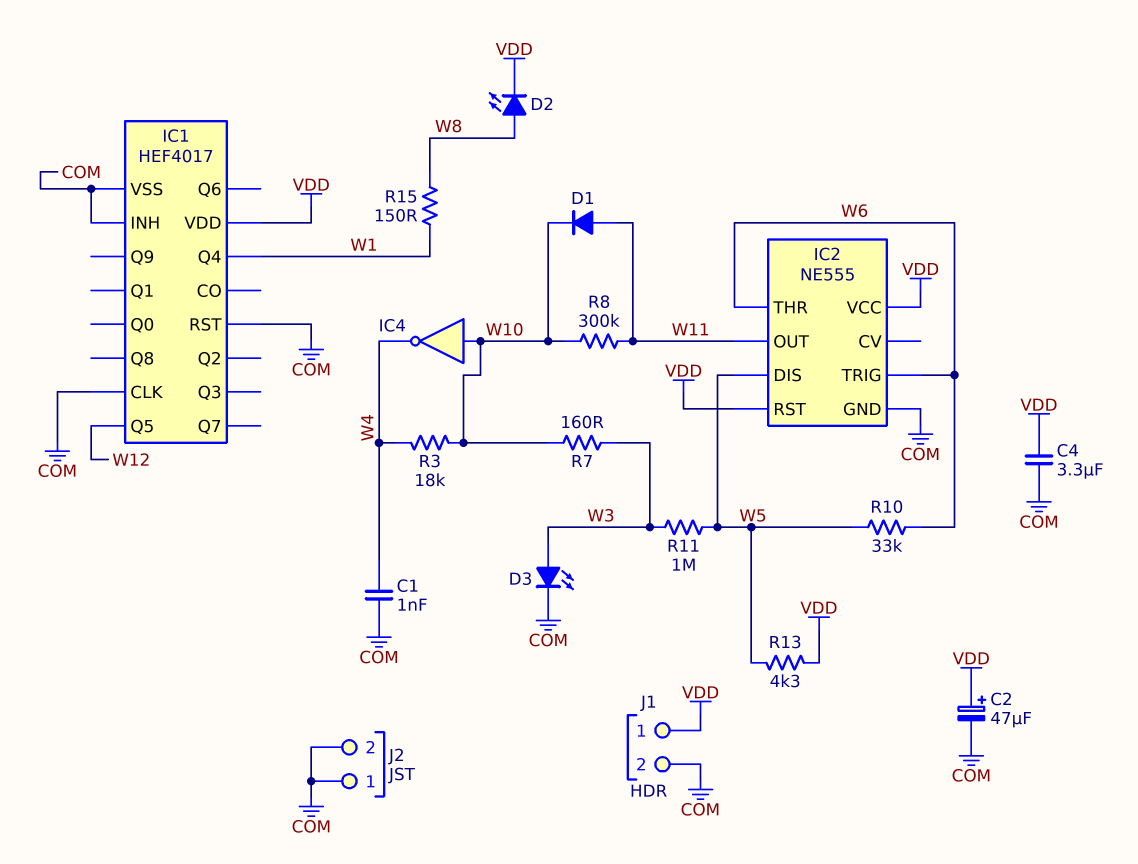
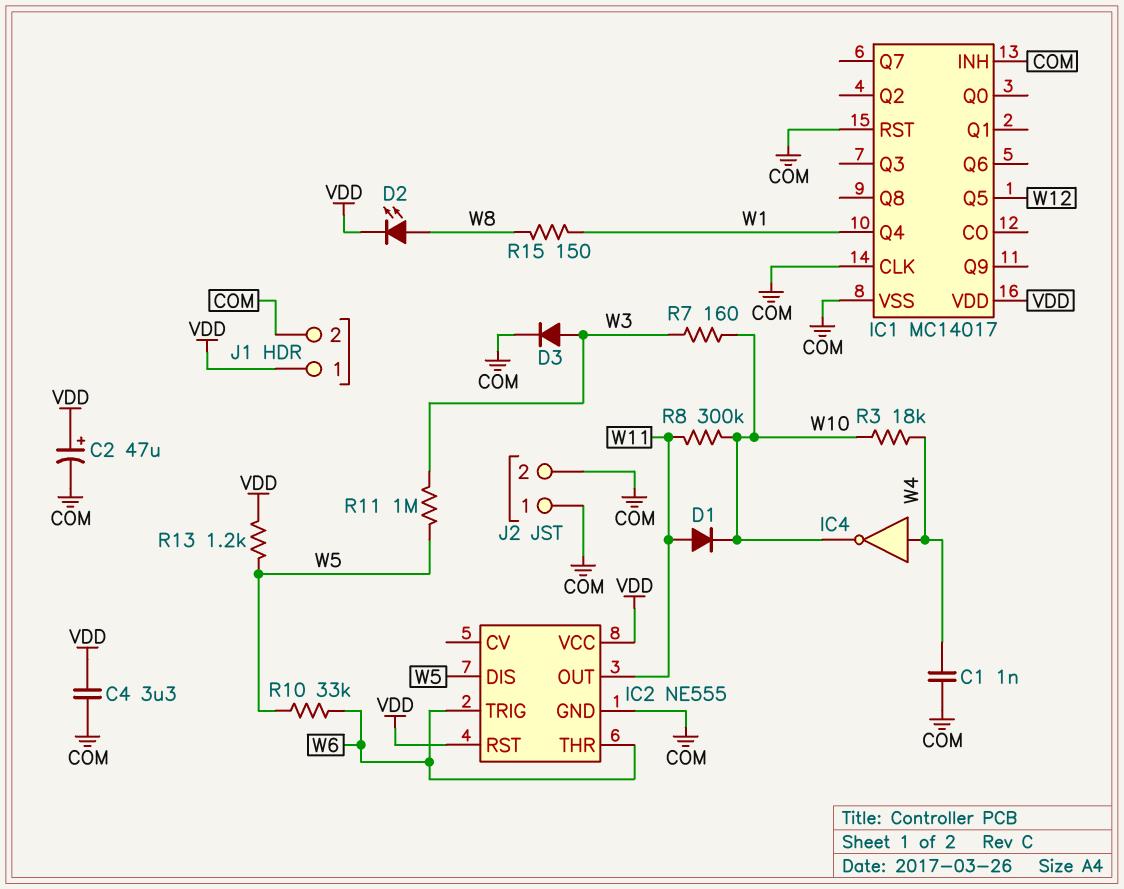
D3: LED (A W3, K COM) -> diode (A W3, K COM)
IC1: HEF4017 -> MC14017
IC4: NOT (in W10, out W4) -> NOT (in W4, out W10)
R13: 4.3k (VDD, W5) -> 1.2k (VDD, W5)

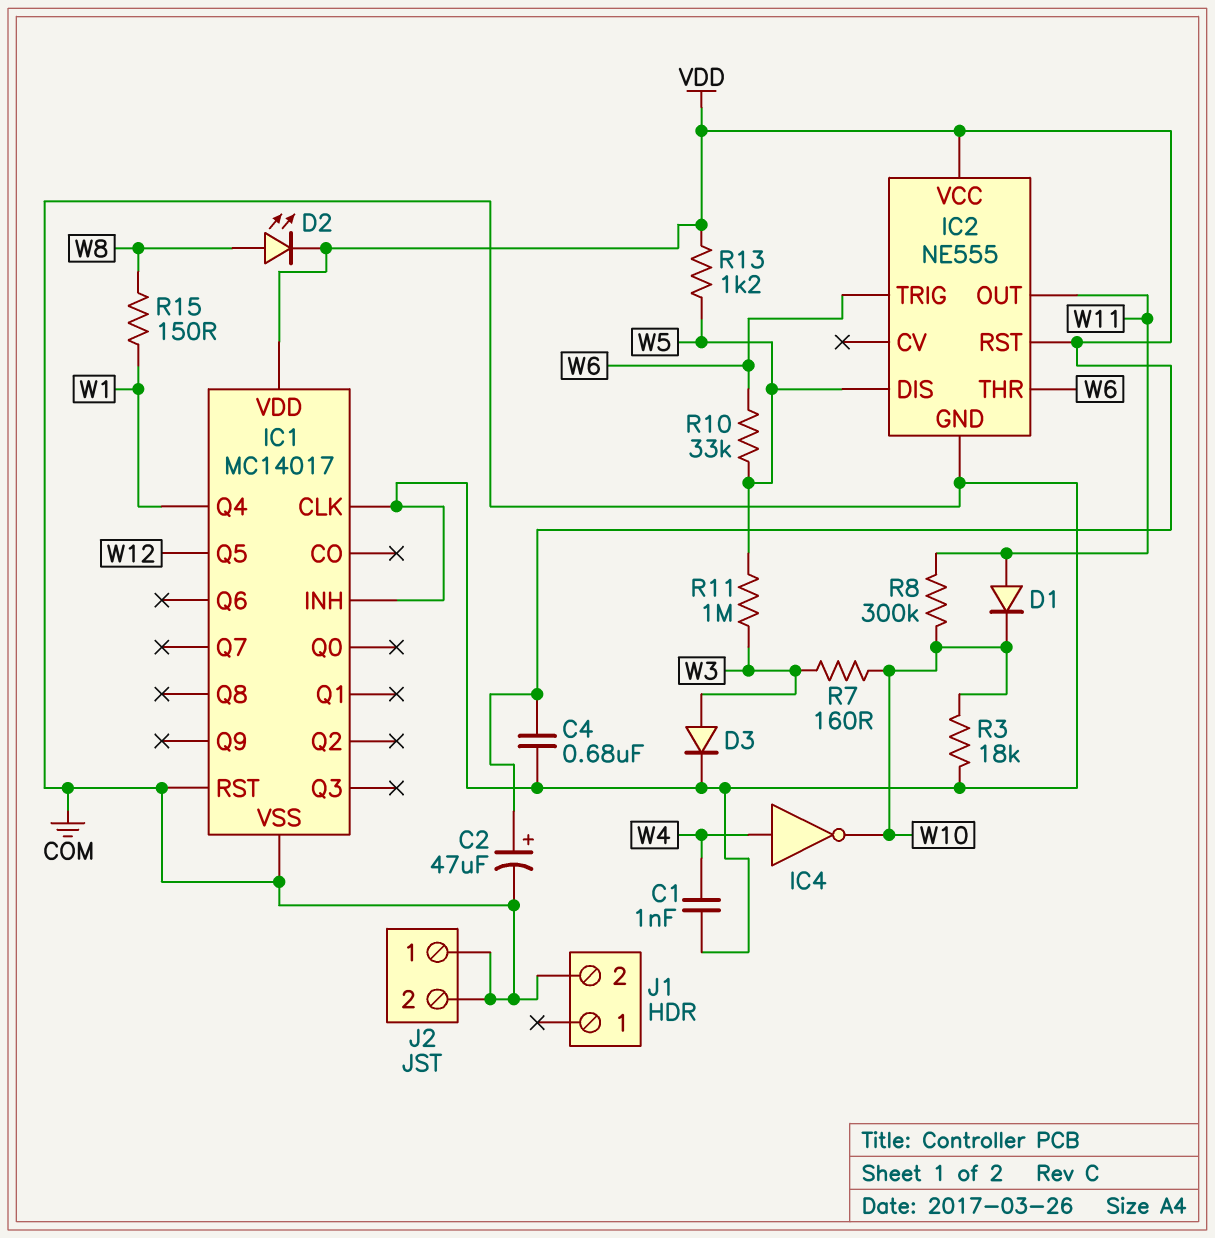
C4: 3.3uF (COM, VDD) -> 680nF (COM, VDD)
J1 pin 1: VDD -> none
R3: 18k (W4, W10) -> 18k (COM, W10)

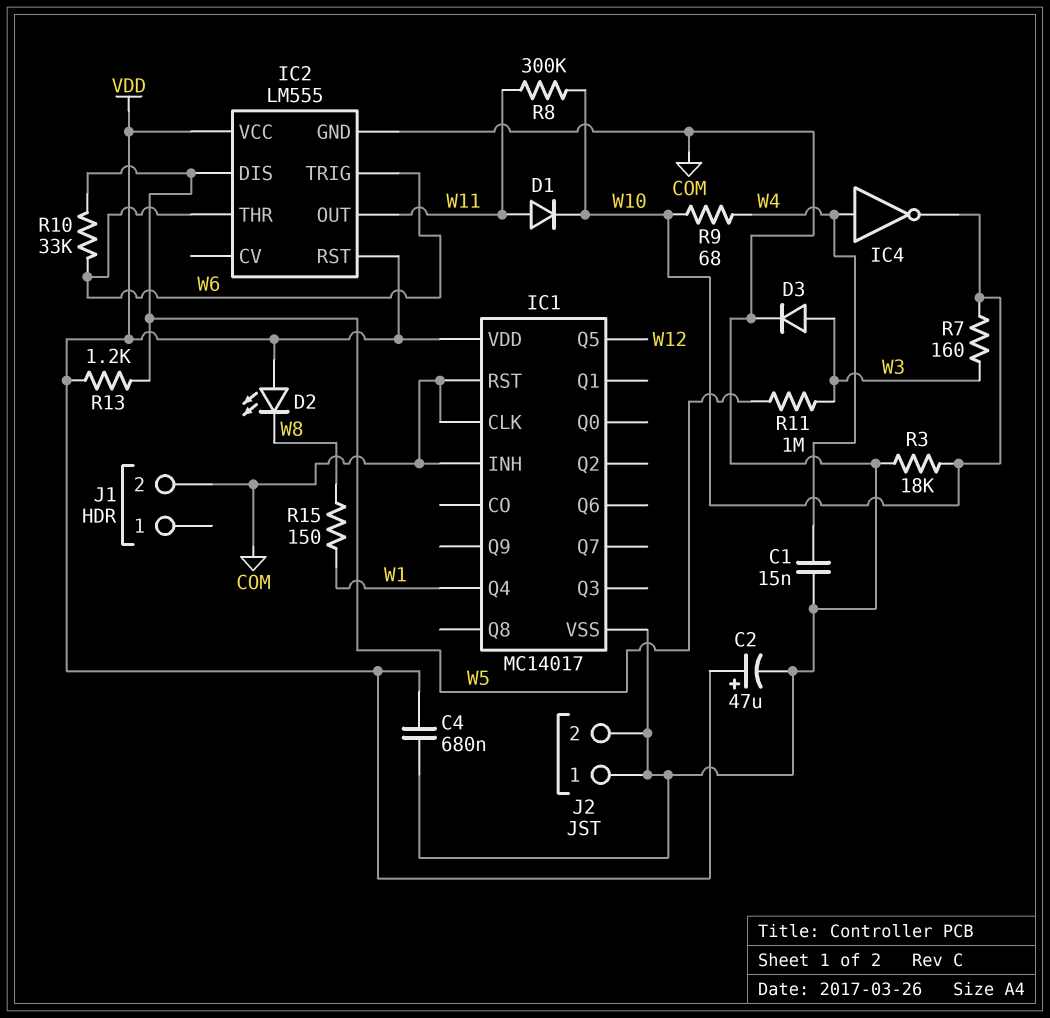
C1: 1nF (COM, W4) -> 15nF (COM, W4)
D2: LED (A W8, K VDD) -> LED (A VDD, K W8)
IC2: NE555 -> LM555
R9: none -> 68 (W4, W10)

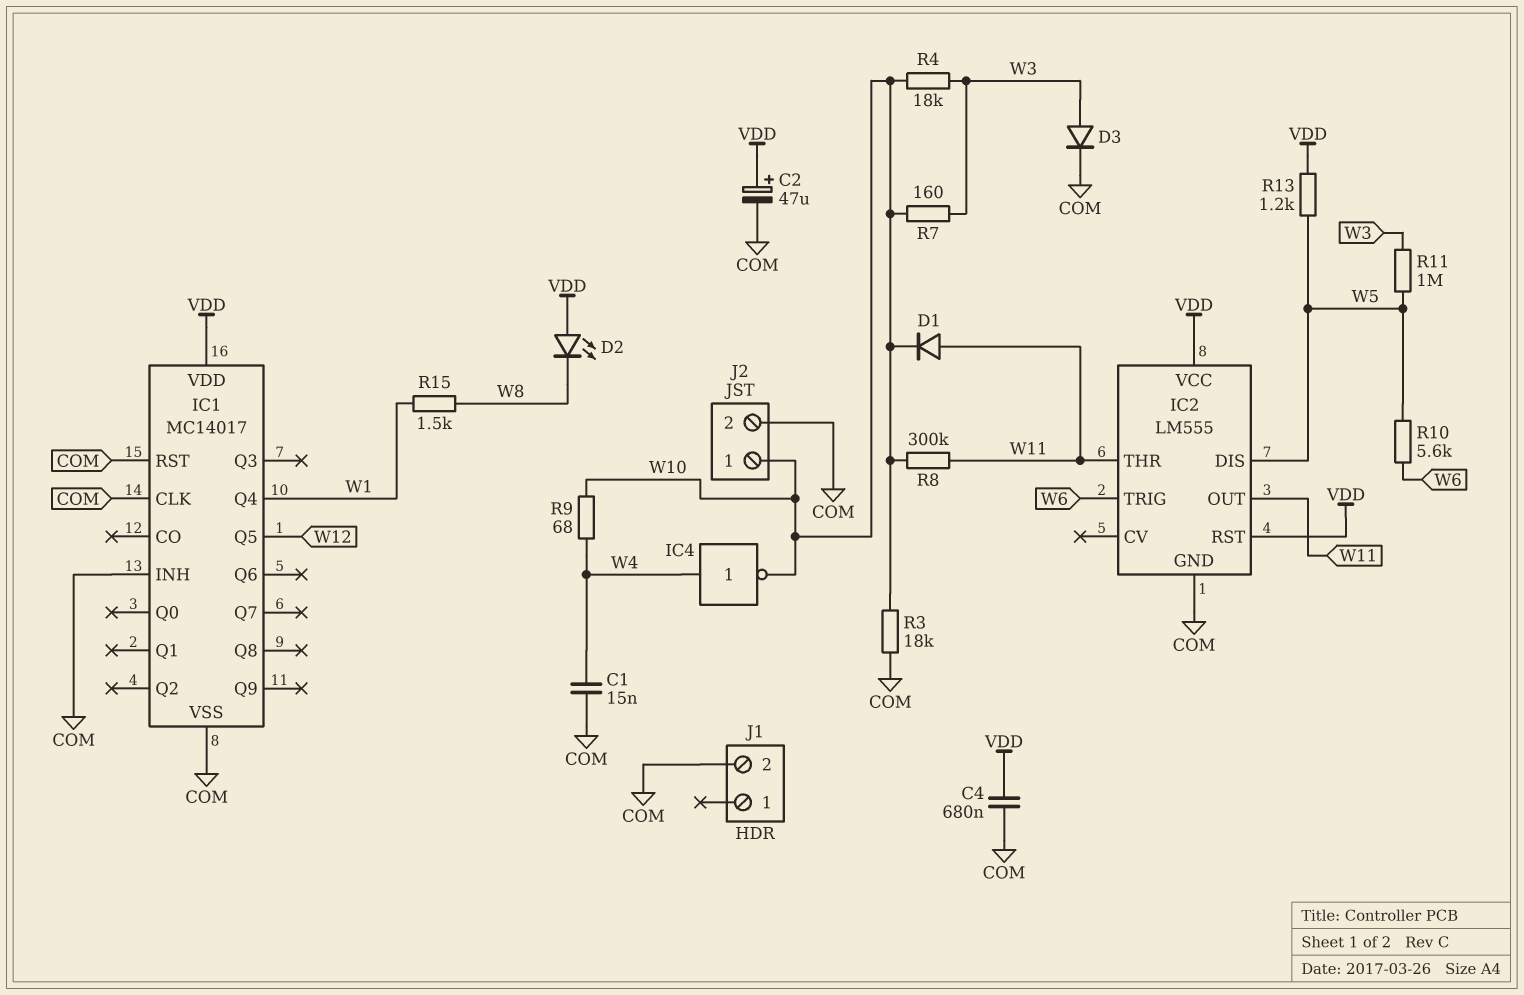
IC2 pin THR: W6 -> W11
J2 pin 1: COM -> W10
R4: none -> 18k (W3, W10)
R10: 33k (W5, W6) -> 5.6k (W5, W6)
R15: 150 (W1, W8) -> 1.5k (W1, W8)

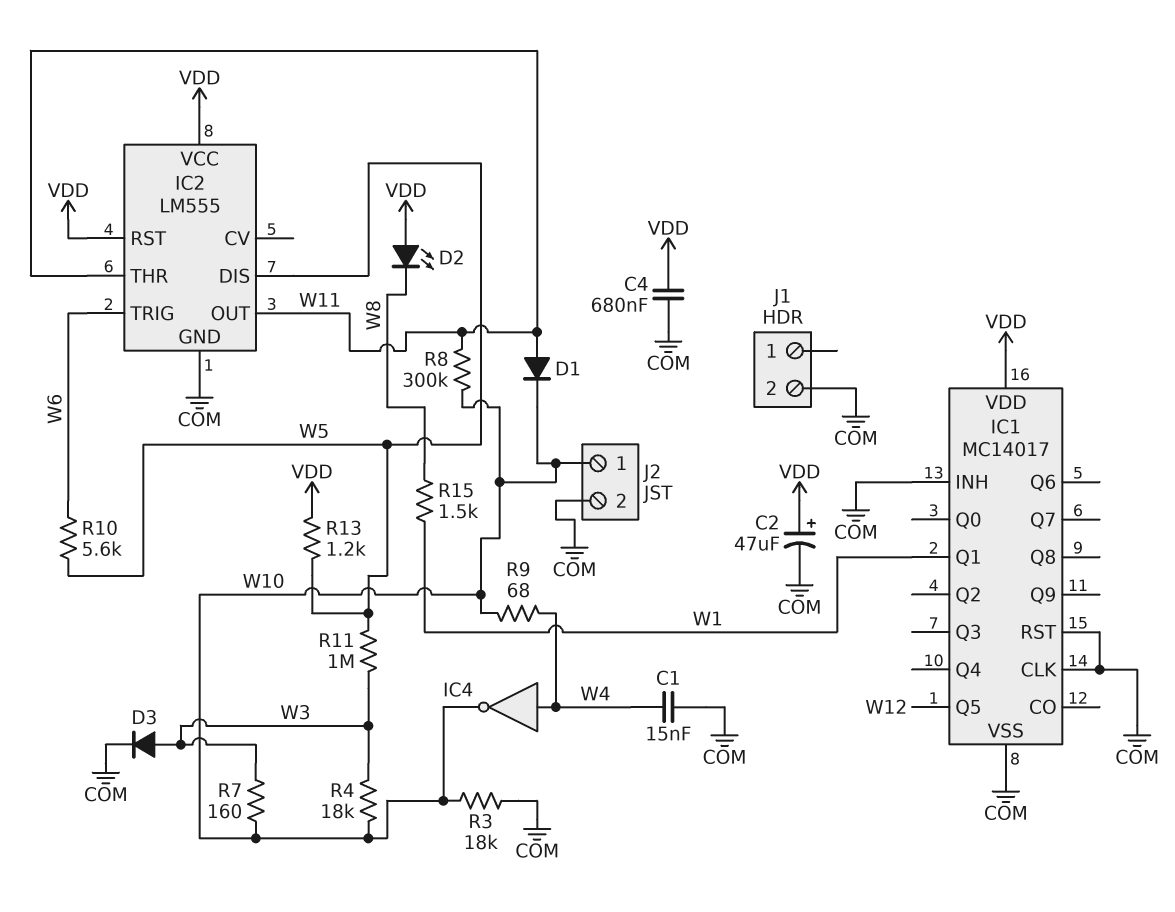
IC1 pin Q1: none -> W1
IC1 pin Q4: W1 -> none

